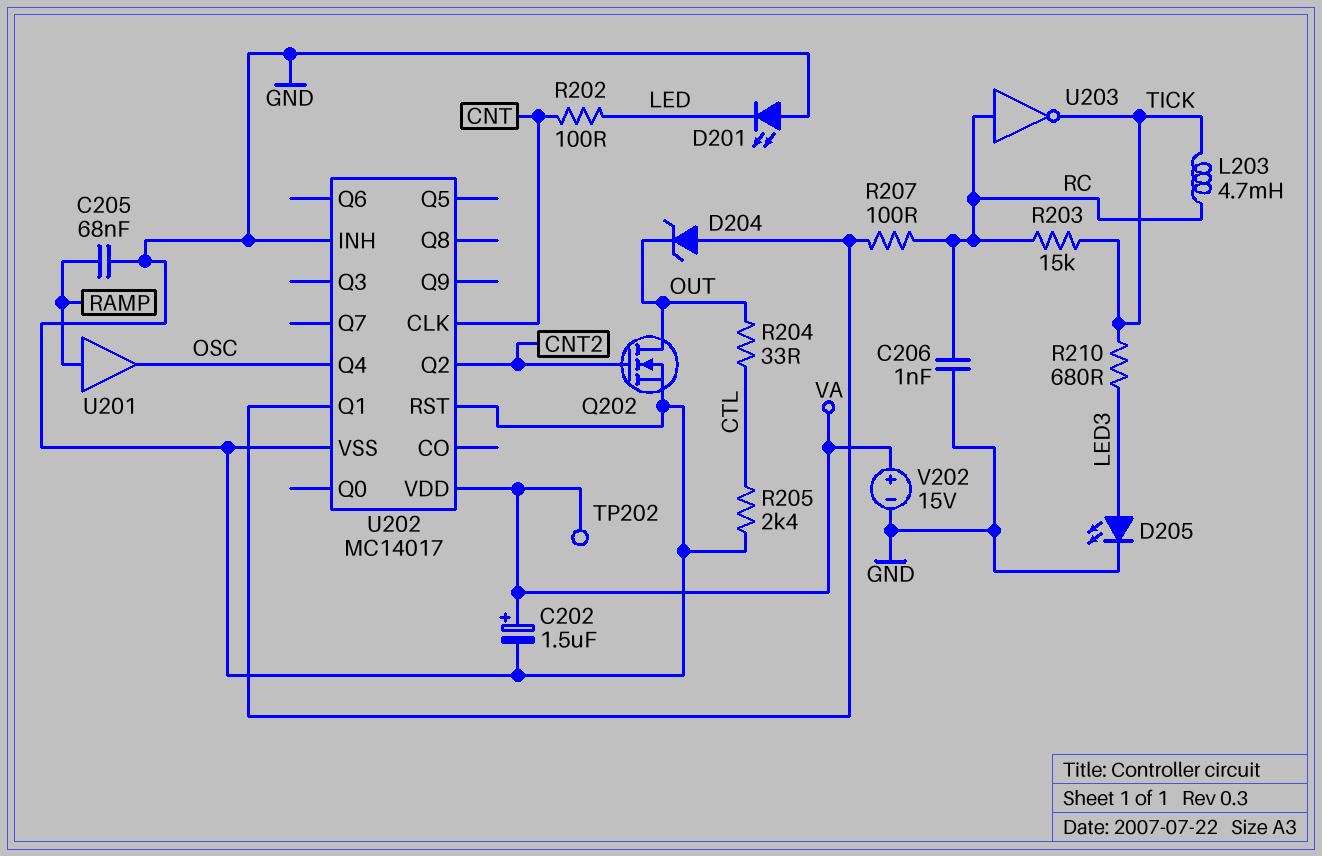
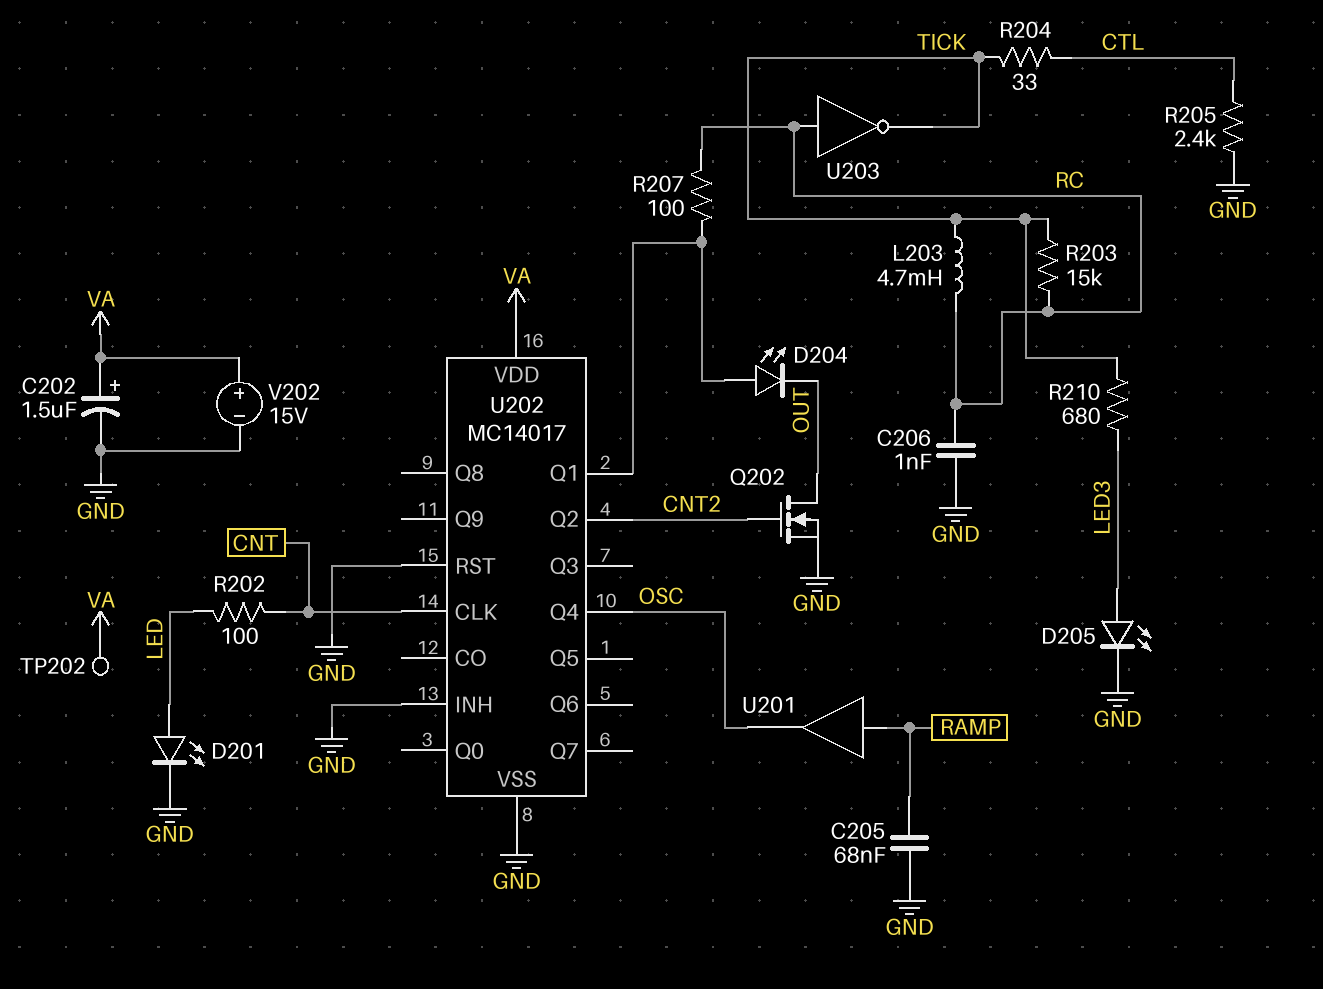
D201: LED (A GND, K LED) -> LED (A LED, K GND)
D204: zener (A U202/Q1, K OUT) -> LED (A U202/Q1, K OUT)
R204: 33 (CTL, OUT) -> 33 (CTL, TICK)

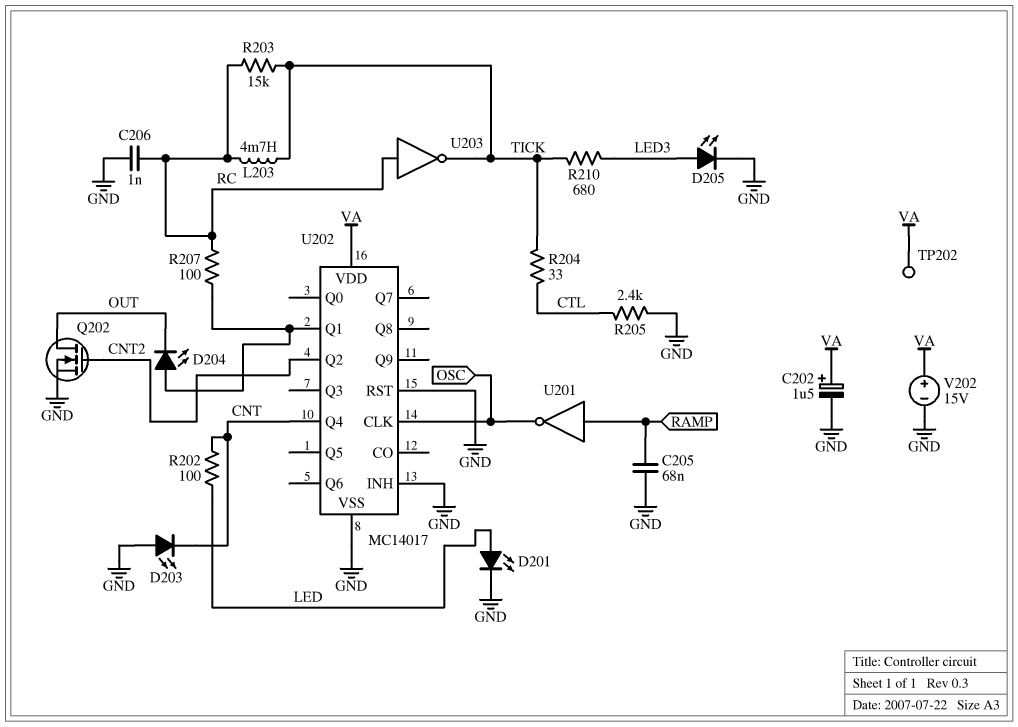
D203: none -> LED (A GND, K CNT)
U201: buffer (in RAMP, out OSC) -> NOT (in RAMP, out OSC)
U202 pin CLK: CNT -> OSC
U202 pin Q4: OSC -> CNT

